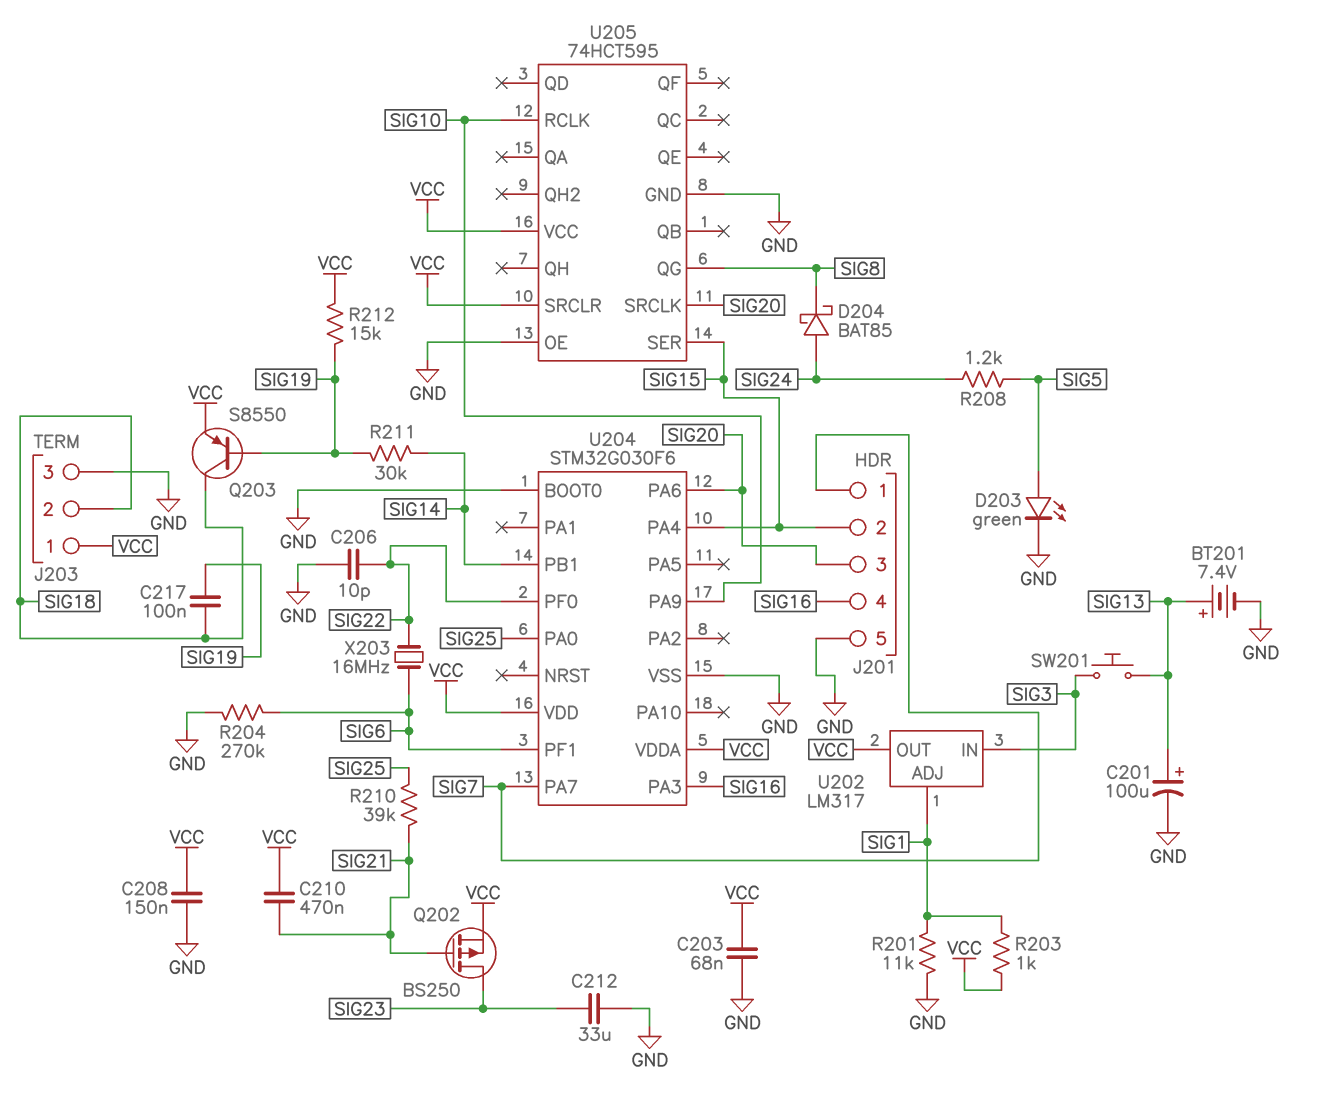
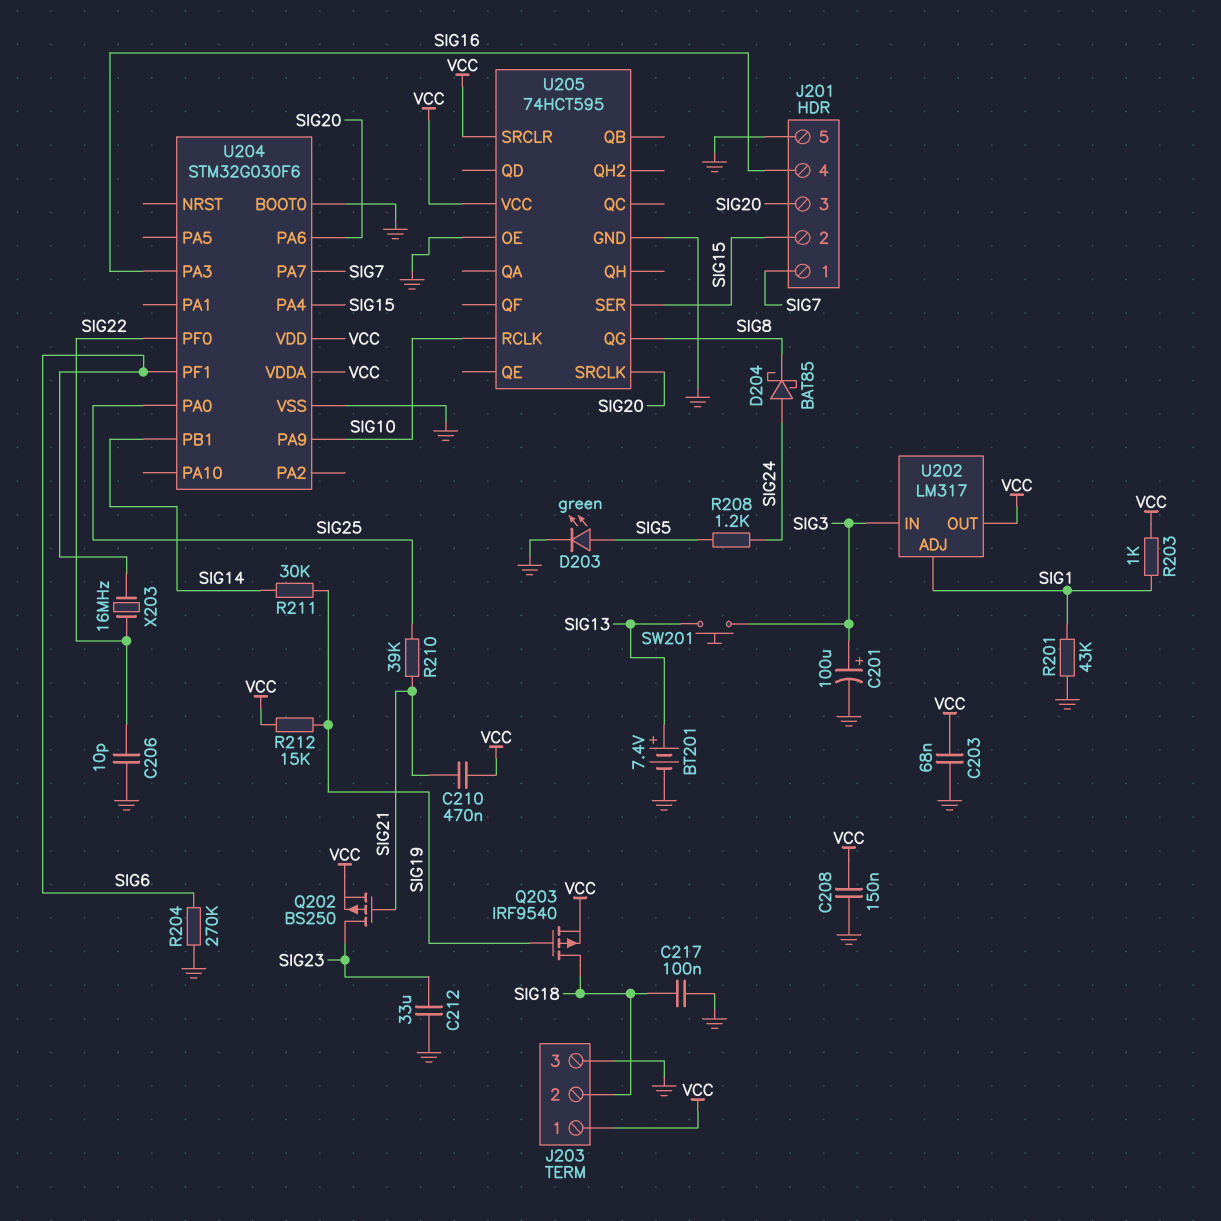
C201: 100uF (plus SIG13, minus GND) -> 100uF (plus SIG3, minus GND)
C217: 100nF (SIG18, SIG19) -> 100nF (GND, SIG18)
Q203: PNP S8550 (B SIG19, C SIG18, E VCC) -> PMOS IRF9540 (G SIG19, D SIG18, S VCC)
R201: 11k (GND, SIG1) -> 43k (GND, SIG1)

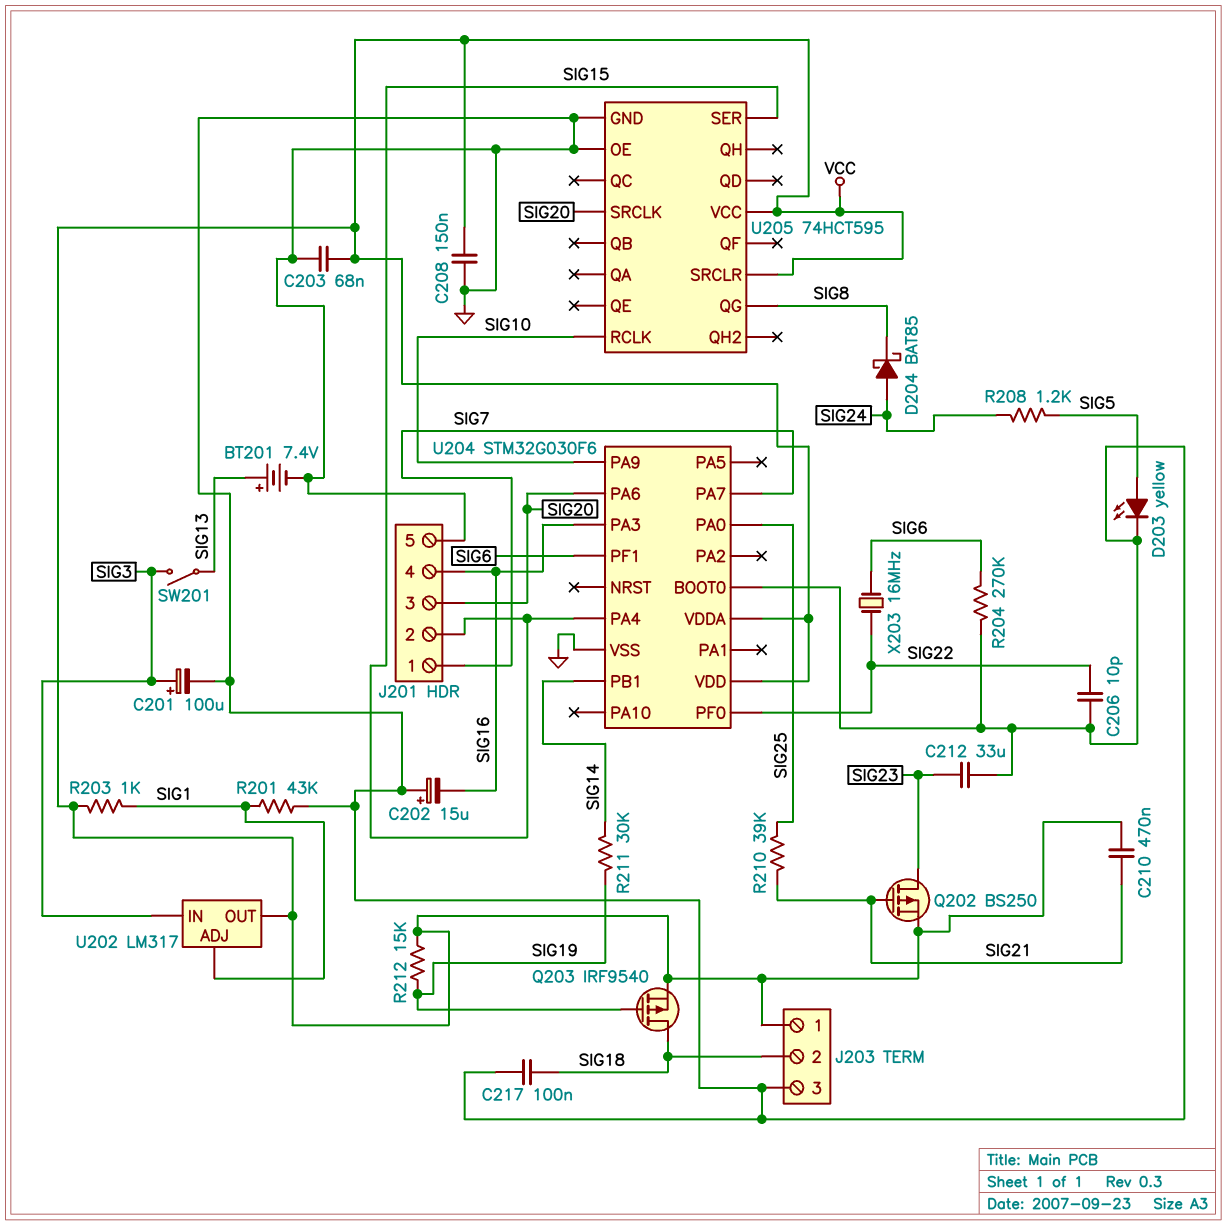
C202: none -> 15uF (plus GND, minus SIG16)
D203: LED green (A SIG5, K GND) -> LED yellow (A SIG5, K GND)
SW201: button (SIG3, SIG13) -> switch (SIG3, SIG13)

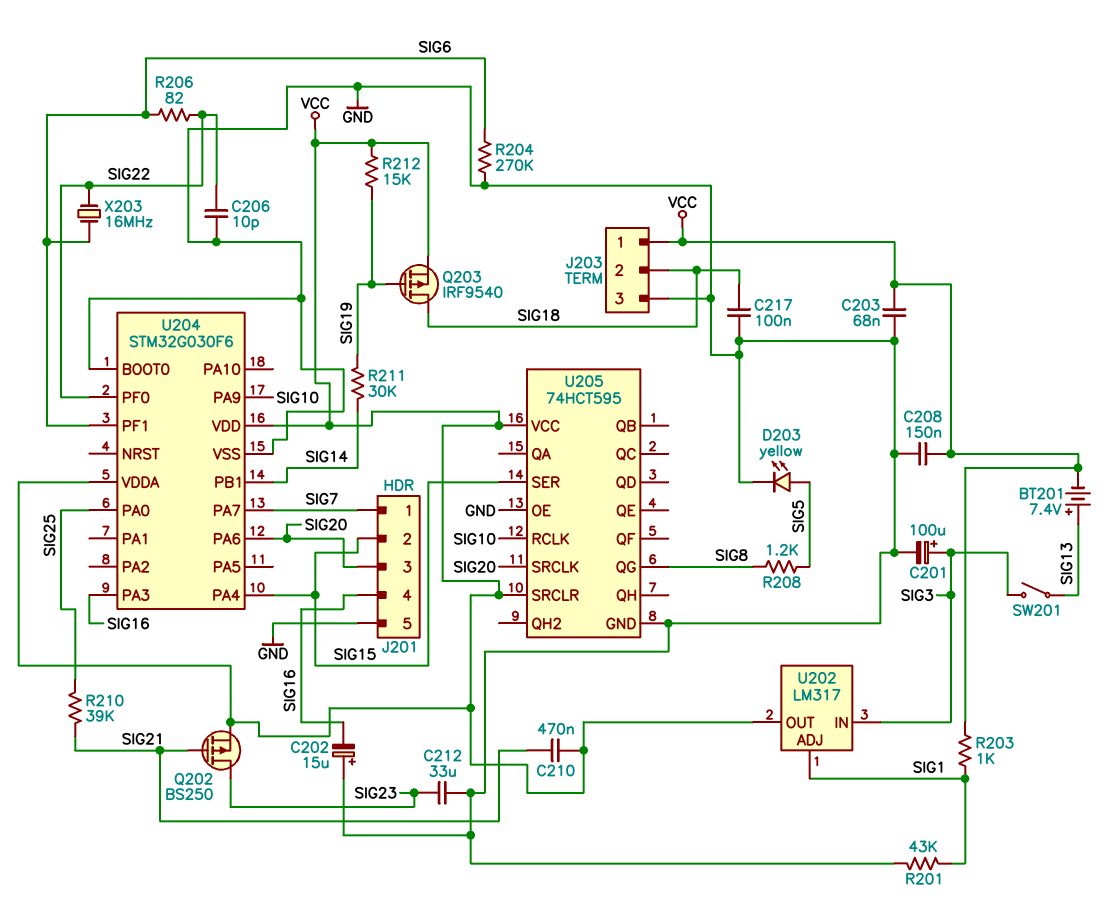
BT201: 7.4V (plus SIG13, minus GND) -> 7.4V (plus SIG13, minus VCC)
D204: schottky BAT85 (A SIG24, K SIG8) -> none
R206: none -> 82 (SIG6, SIG22)
R208: 1.2k (SIG5, SIG24) -> 1.2k (SIG5, SIG8)

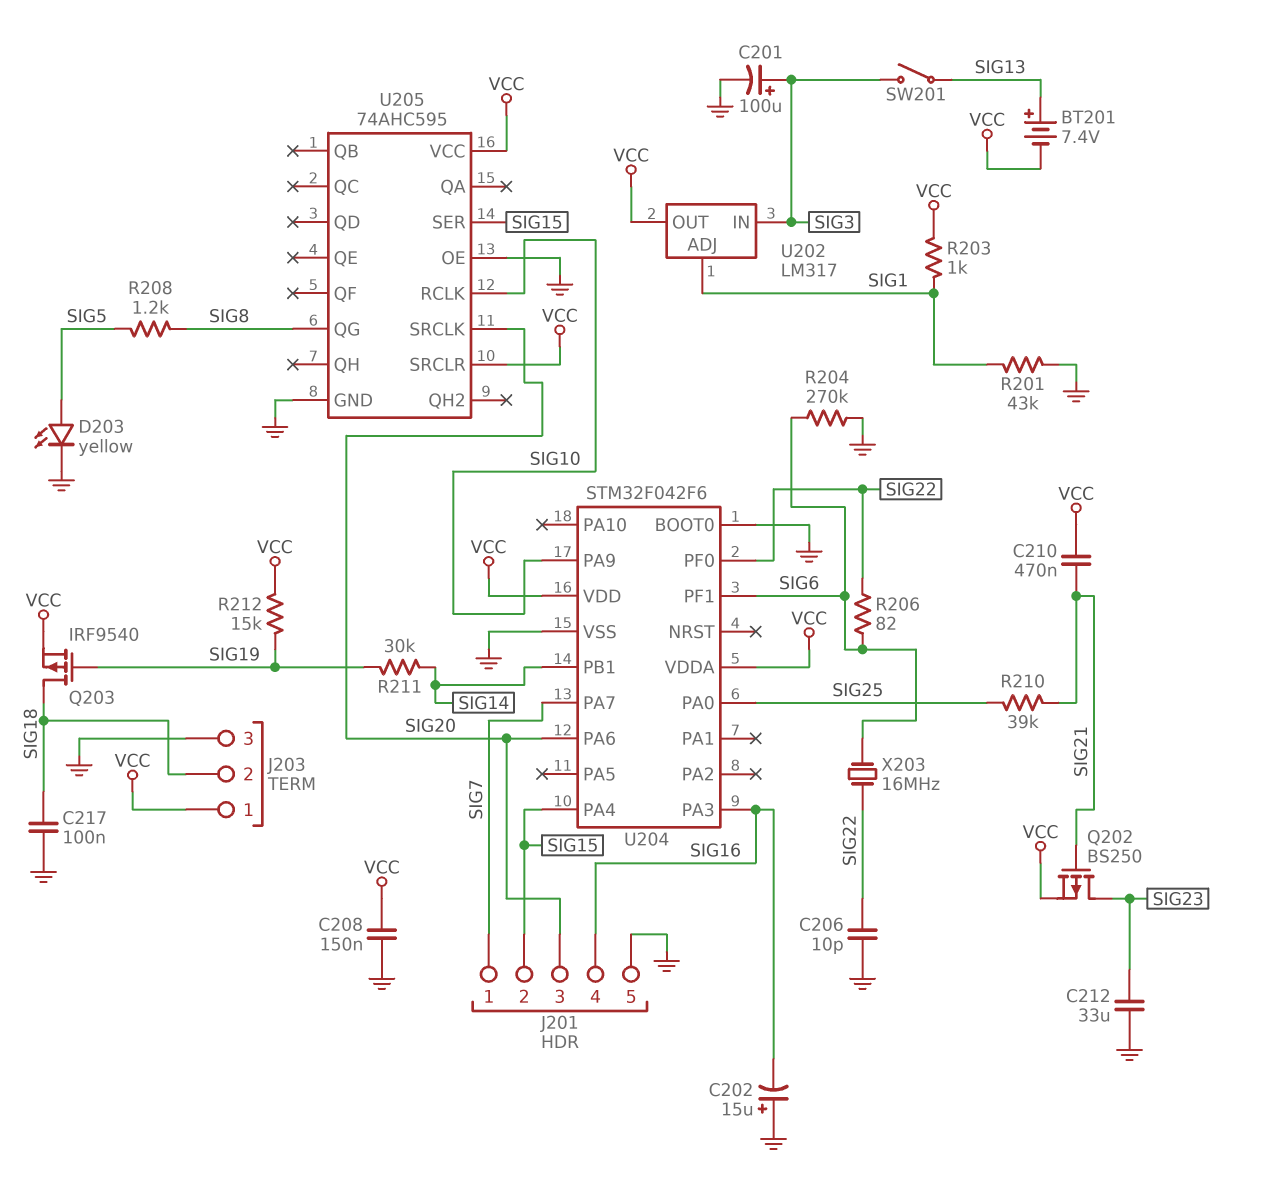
C203: 68nF (GND, VCC) -> none
U204: STM32G030F6 -> STM32F042F6
U205: 74HCT595 -> 74AHC595

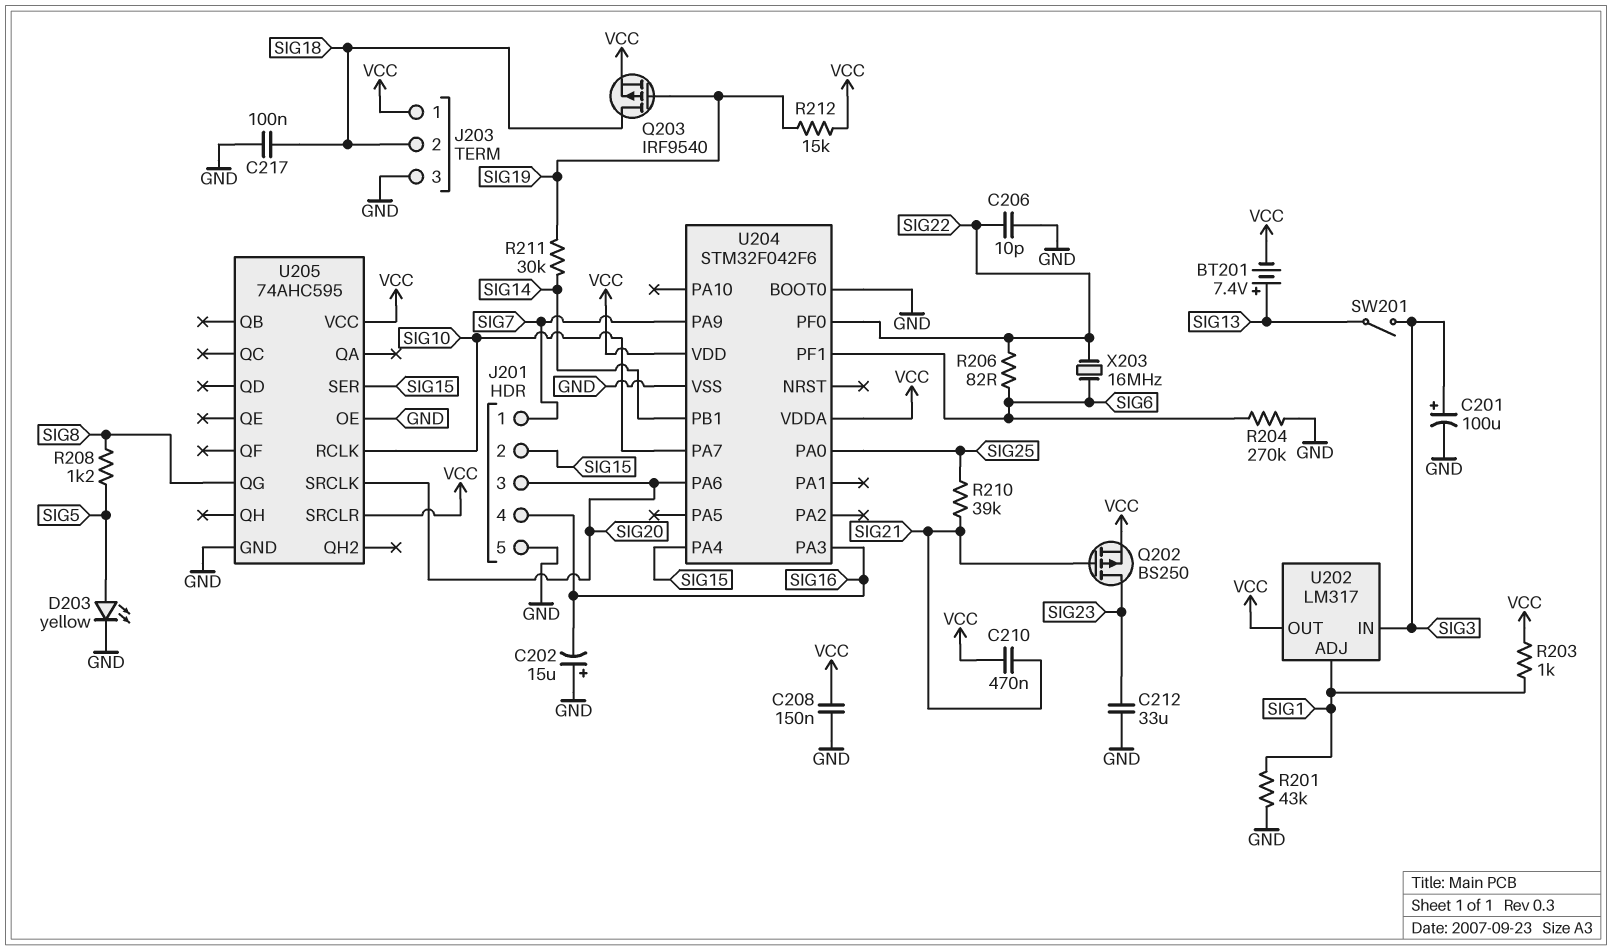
U204 pin PA7: SIG7 -> SIG10
U204 pin PA9: SIG10 -> SIG7

